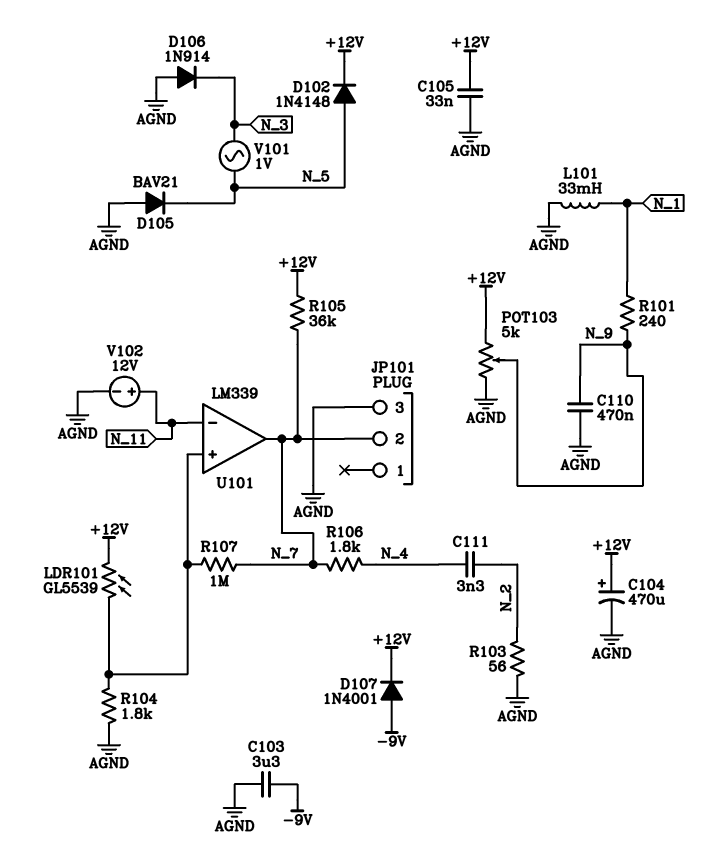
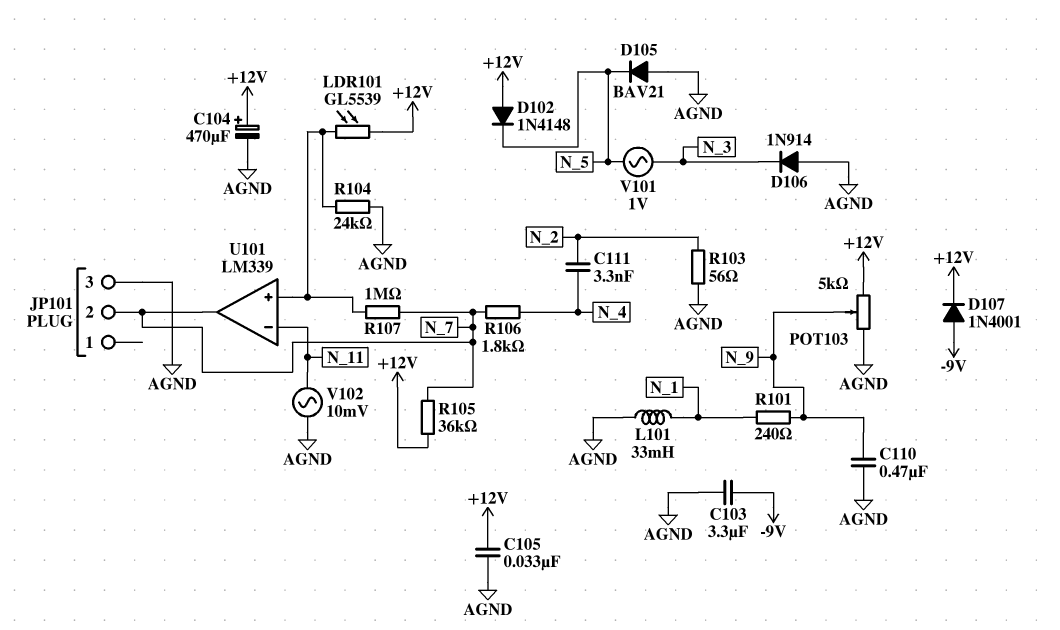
D102: diode 1N4148 (A N_5, K +12V) -> diode 1N4148 (A +12V, K N_5)
R104: 1.8k (AGND, U101/in+) -> 24k (AGND, U101/in+)
V102: 12V (plus N_11, minus AGND) -> AC 10mV (AGND, N_11)

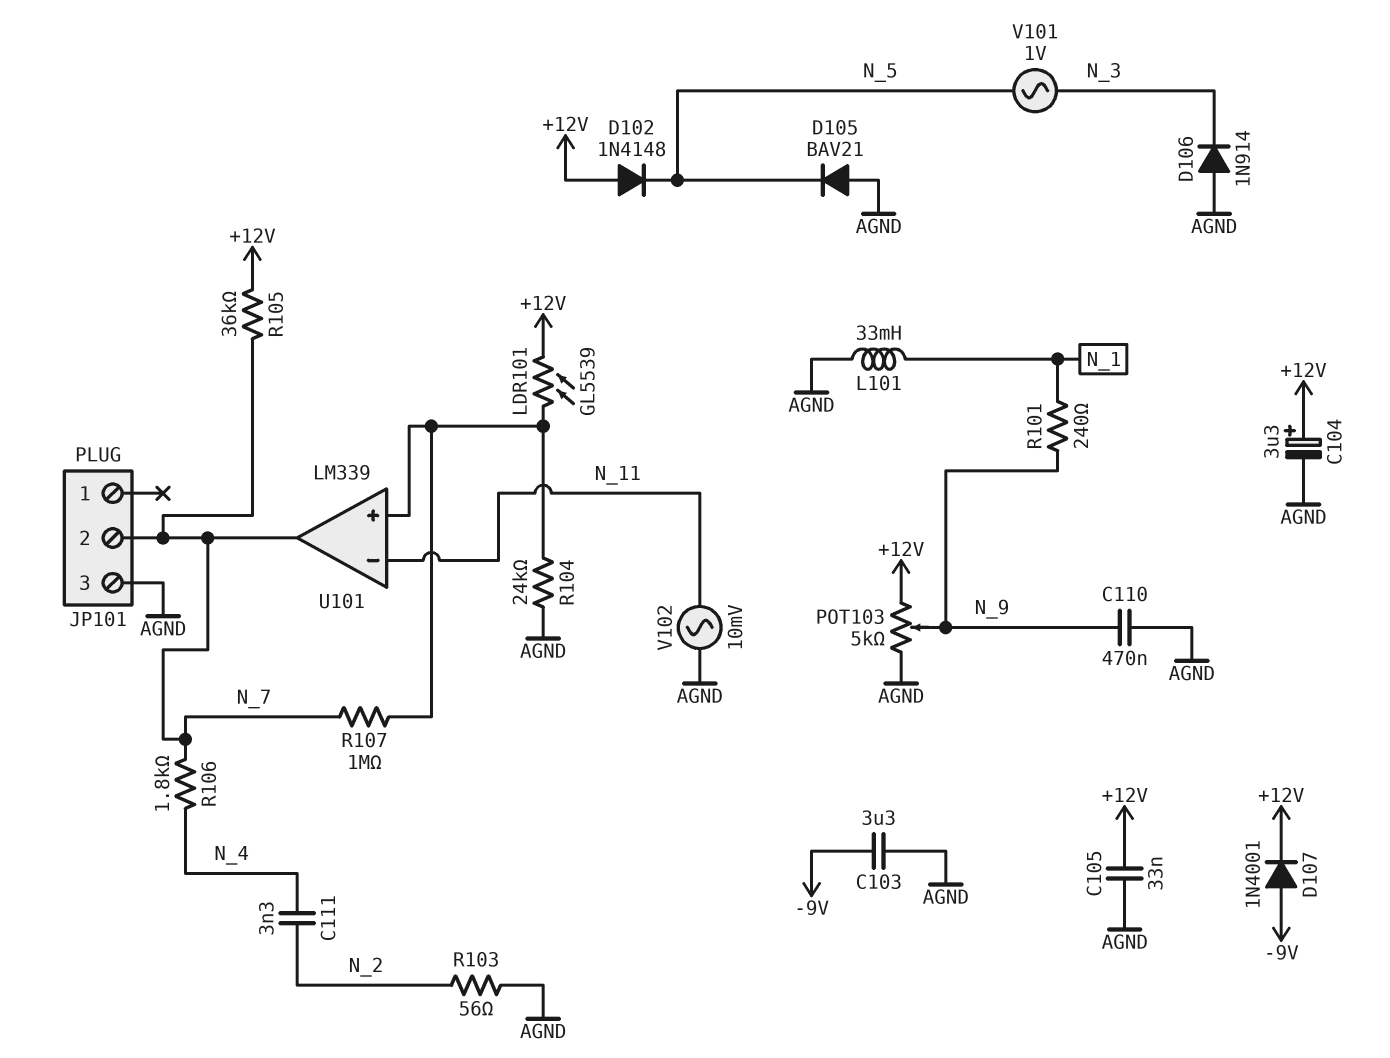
C104: 470uF (plus +12V, minus AGND) -> 3.3uF (plus +12V, minus AGND)

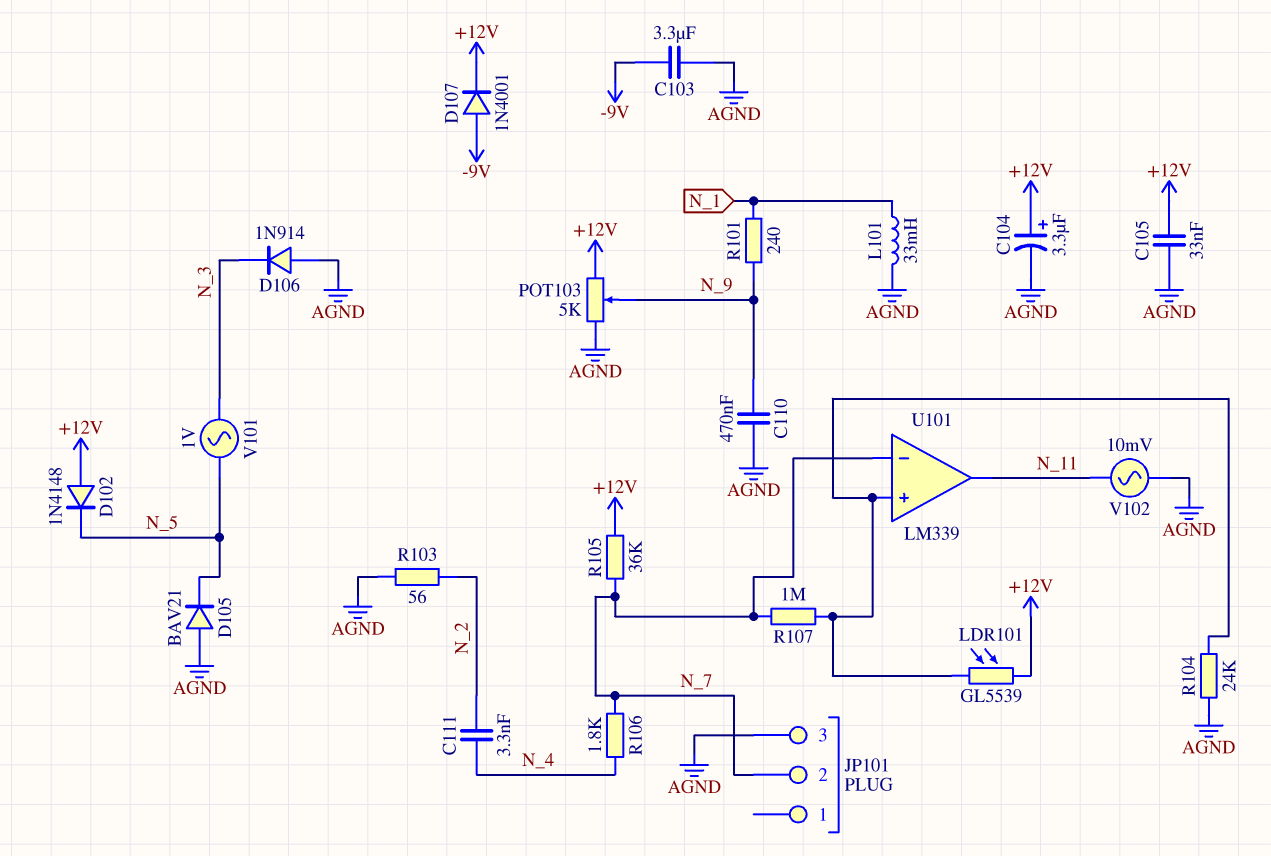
U101 pin in-: N_11 -> N_7
U101 pin out: N_7 -> N_11

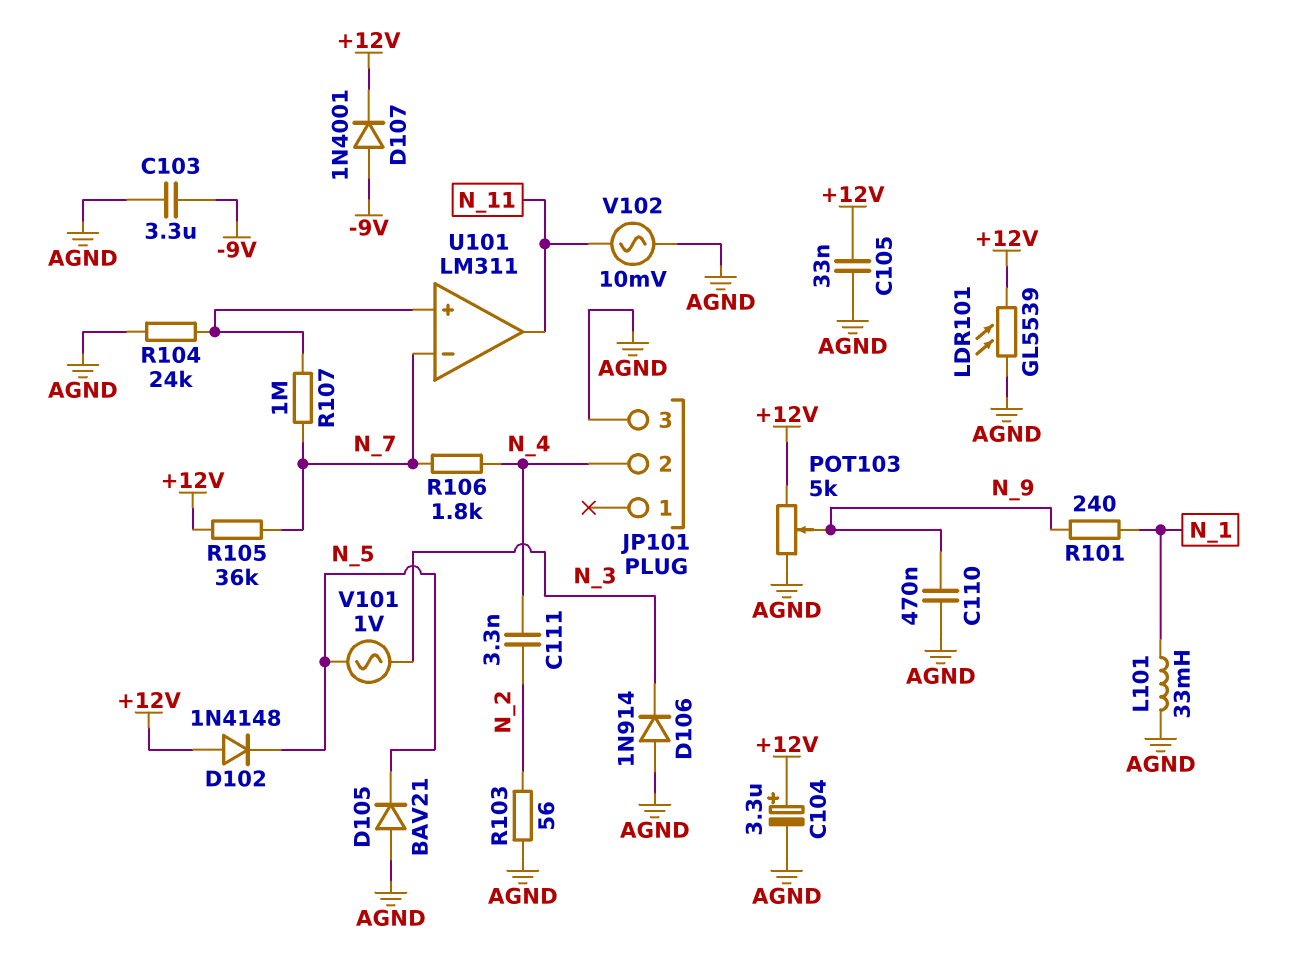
JP101 pin 2: N_7 -> N_4
LDR101: GL5539 (+12V, U101/in+) -> GL5539 (+12V, AGND)
U101: LM339 -> LM311

